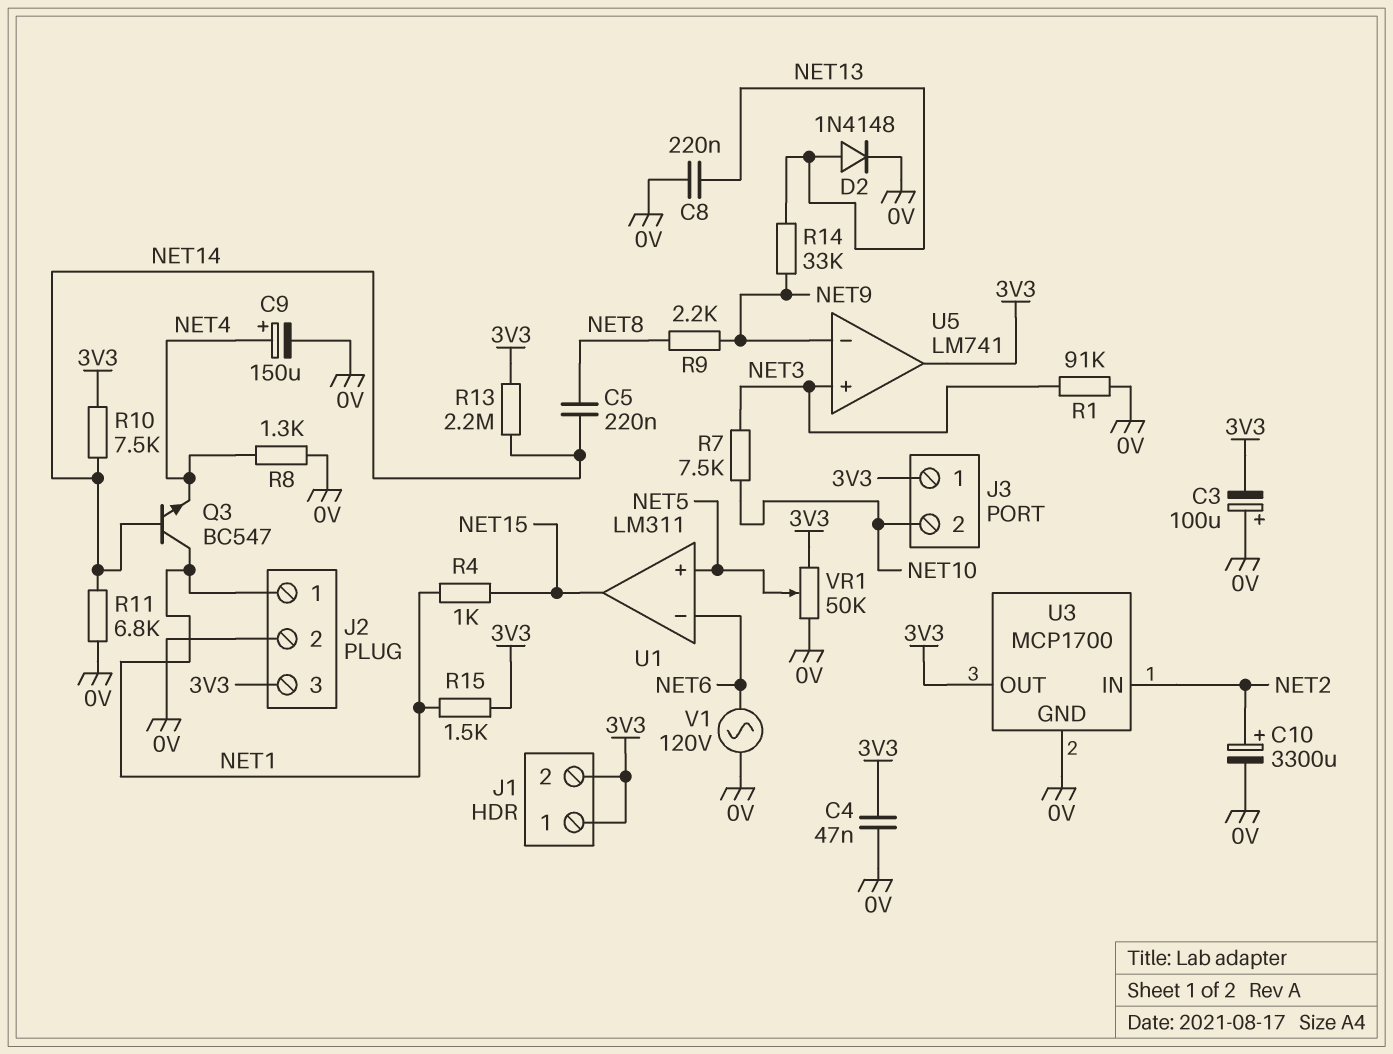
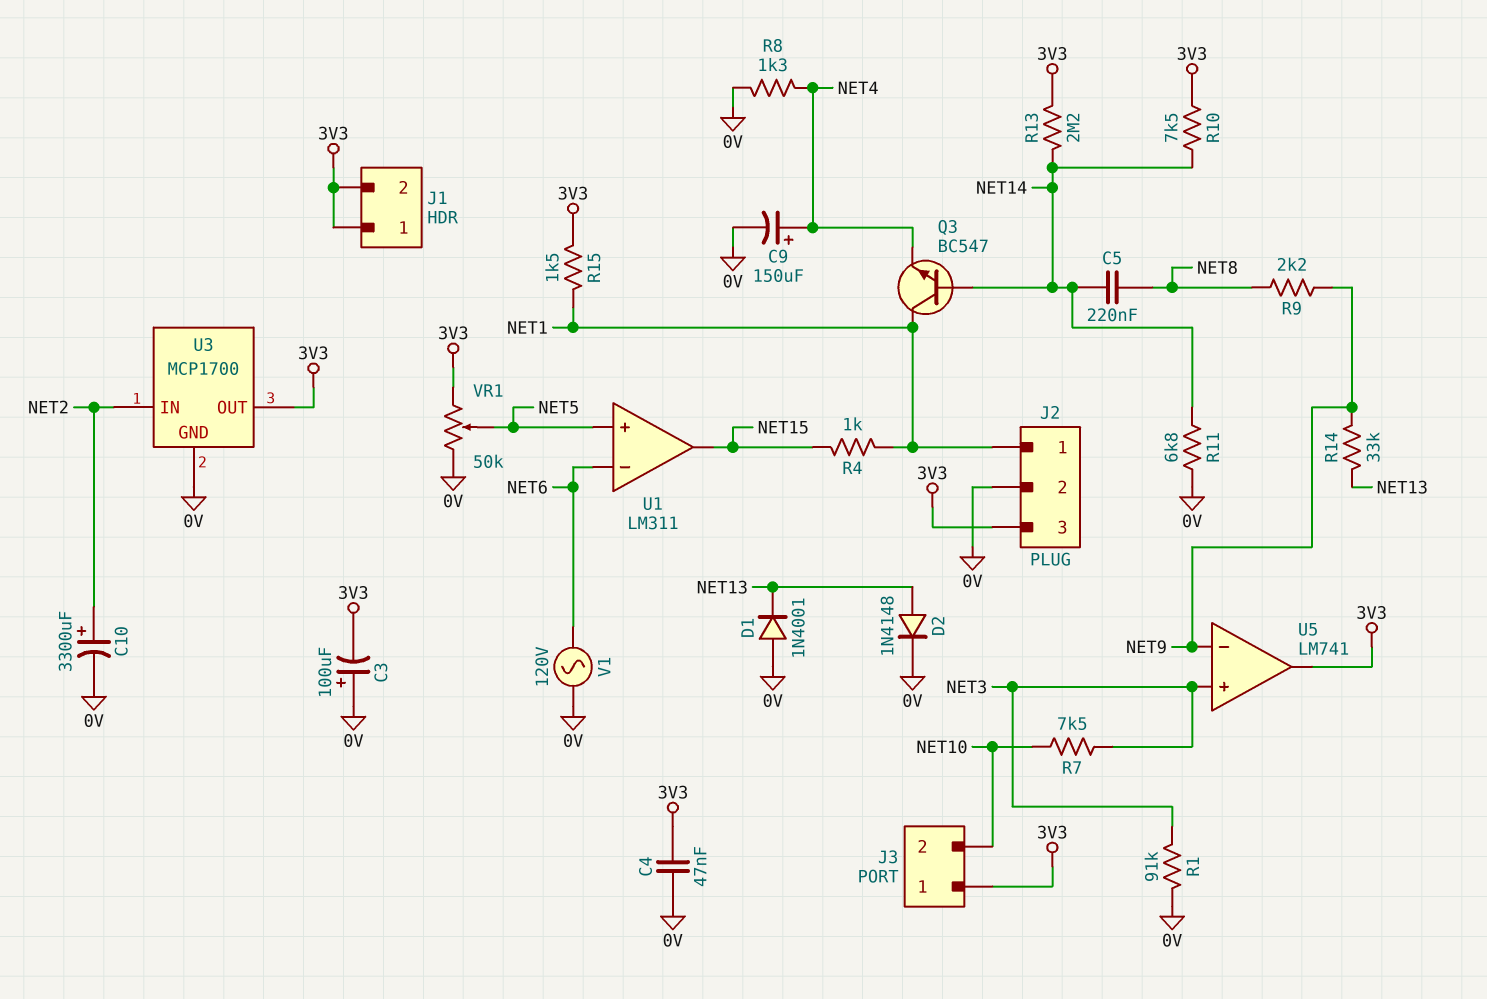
C8: 220nF (0V, NET13) -> none
D1: none -> diode 1N4001 (A 0V, K NET13)

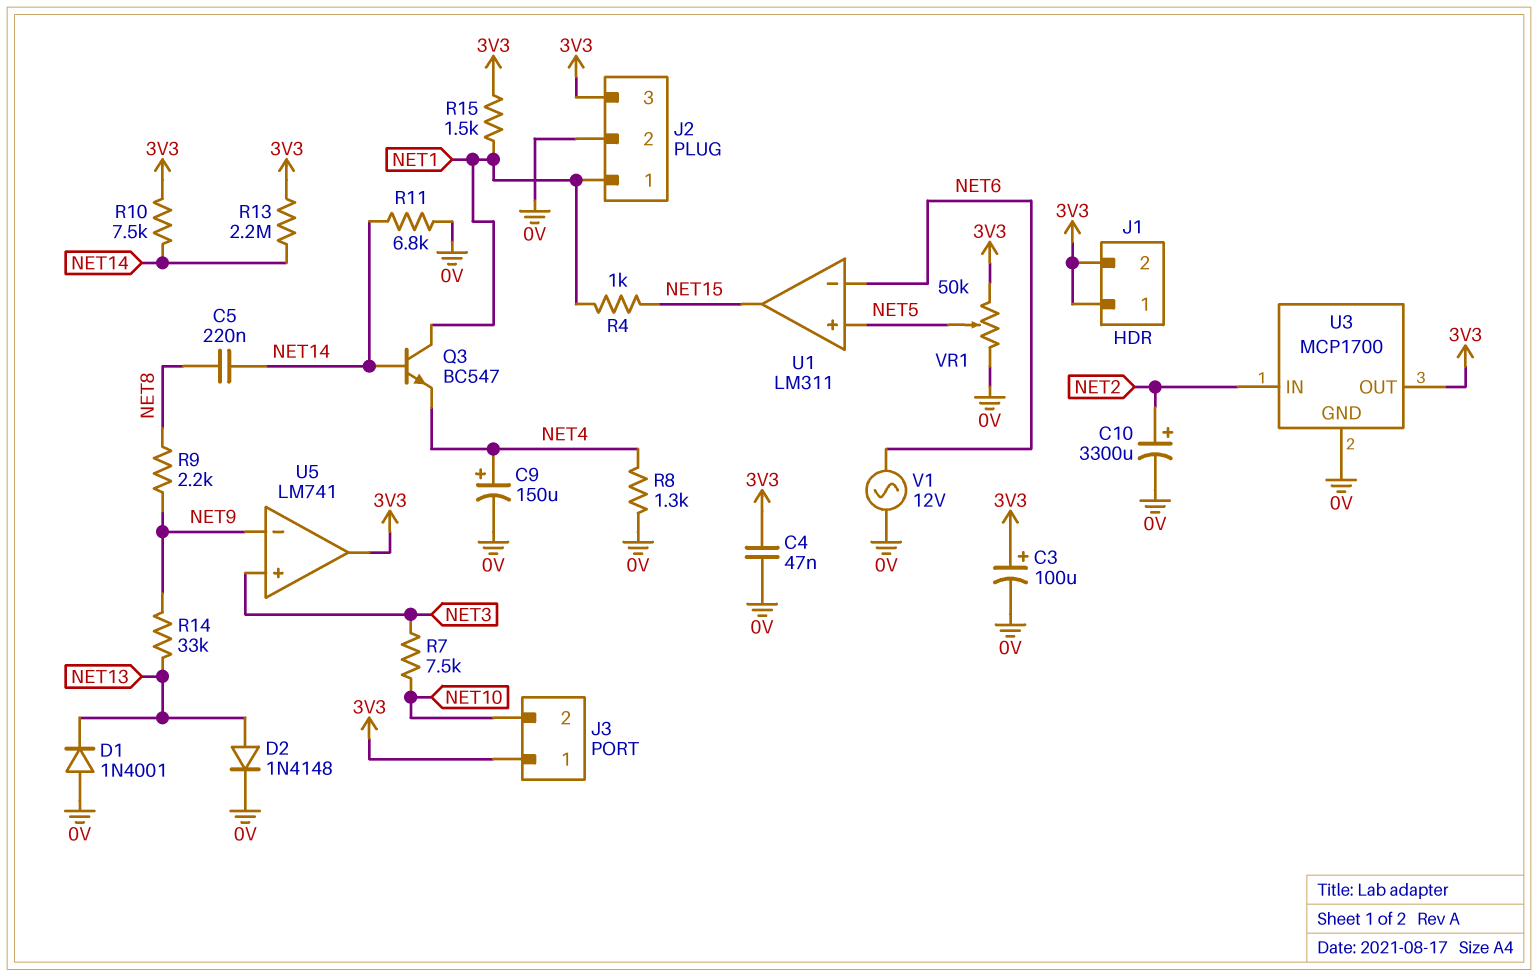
C3: 100uF (plus 0V, minus 3V3) -> 100uF (plus 3V3, minus 0V)
R1: 91k (0V, NET3) -> none
V1: AC 120V (0V, NET6) -> AC 12V (0V, NET6)

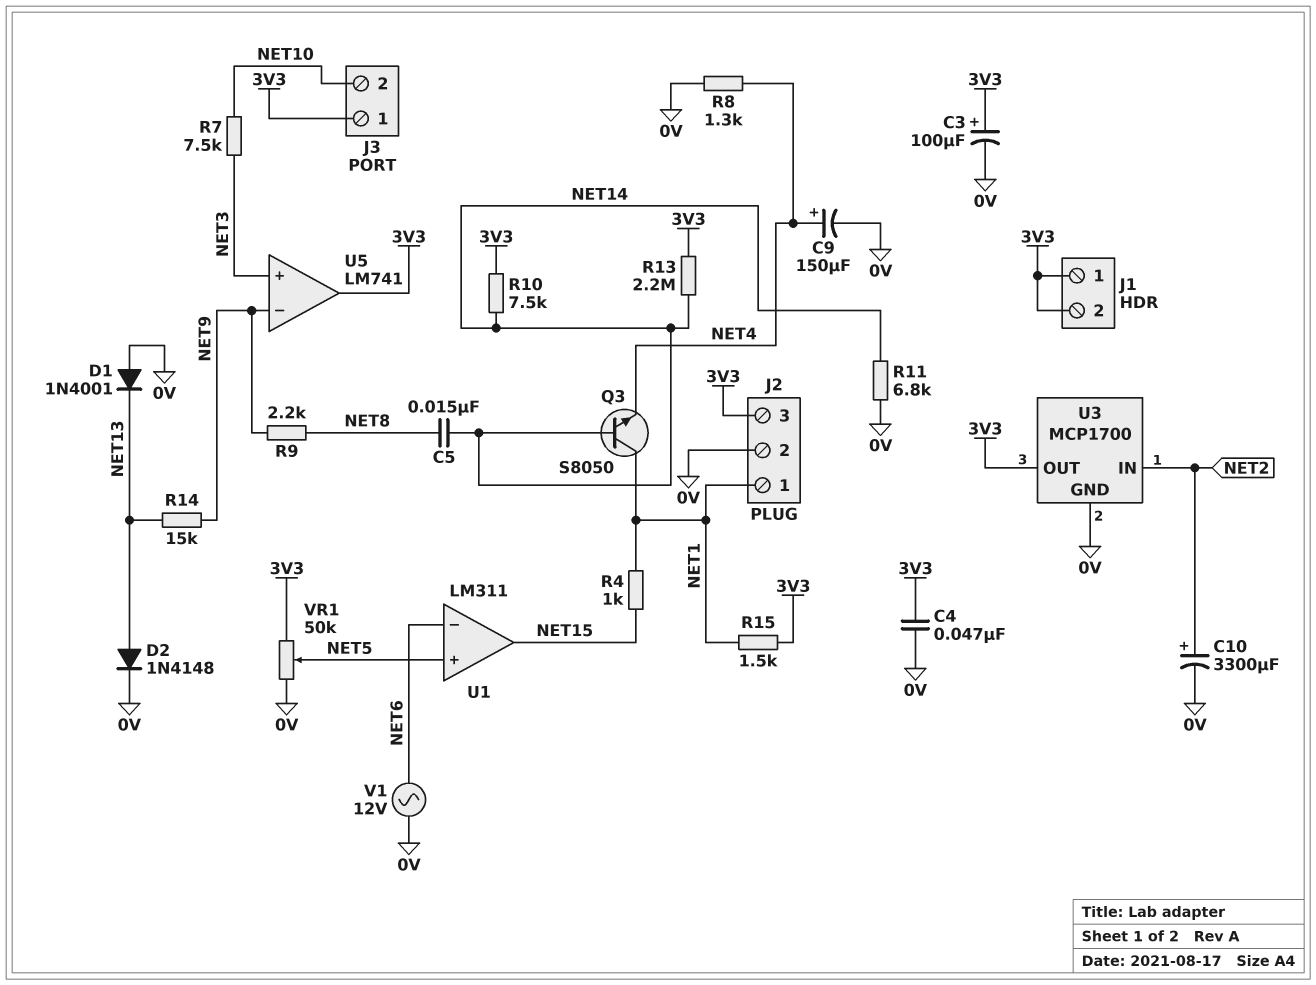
C5: 220nF (NET8, NET14) -> 15nF (NET8, NET14)
Q3: NPN BC547 (B NET14, C NET1, E NET4) -> NPN S8050 (B NET14, C NET1, E NET4)
R14: 33k (NET9, NET13) -> 15k (NET9, NET13)

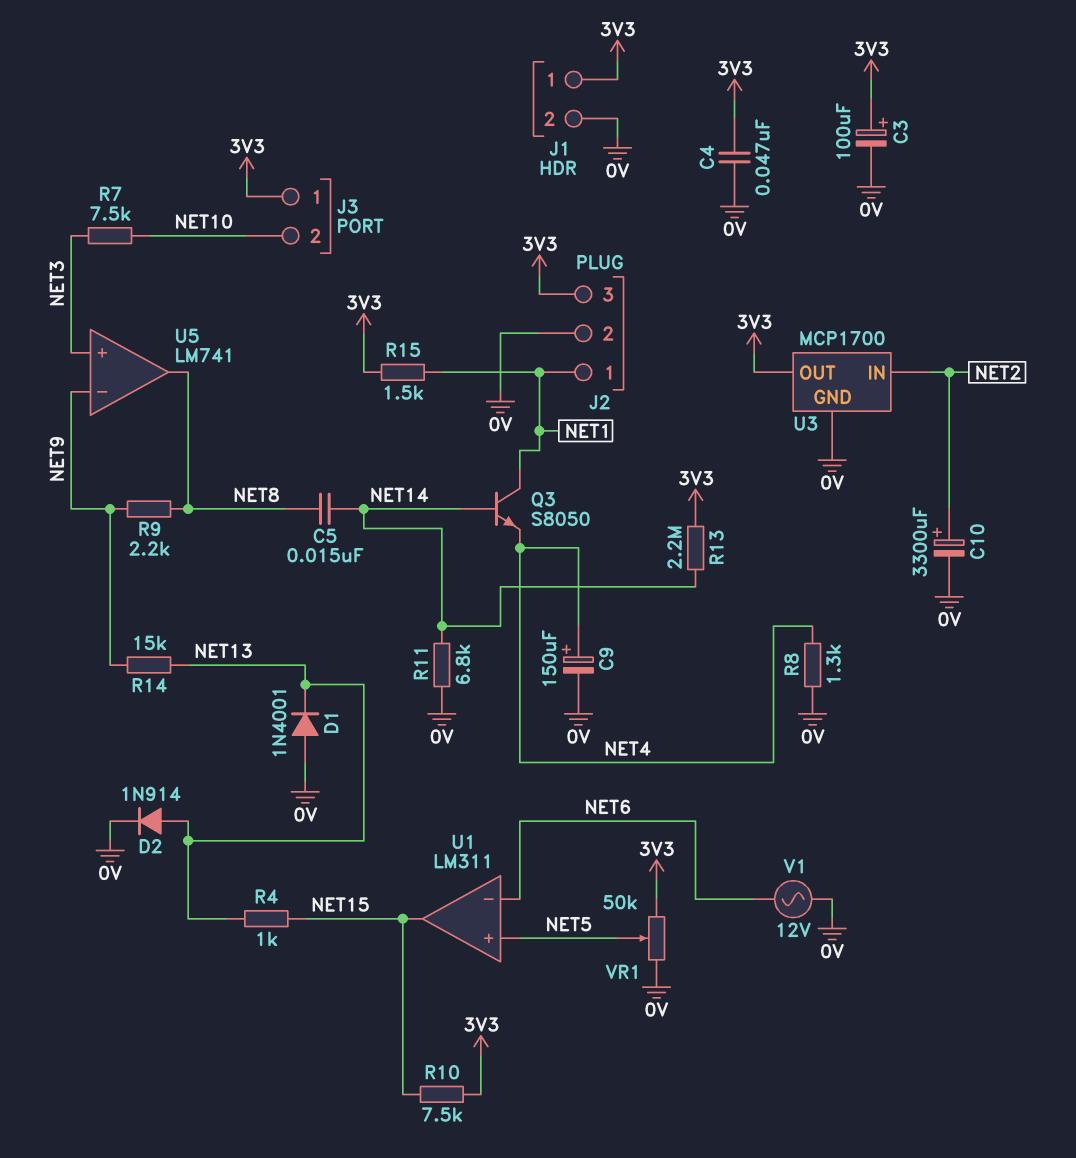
D2: diode 1N4148 (A NET13, K 0V) -> diode 1N914 (A NET13, K 0V)
J1 pin 2: 3V3 -> 0V
R4: 1k (NET1, NET15) -> 1k (NET13, NET15)
R10: 7.5k (3V3, NET14) -> 7.5k (3V3, NET15)
U5 pin out: 3V3 -> NET8

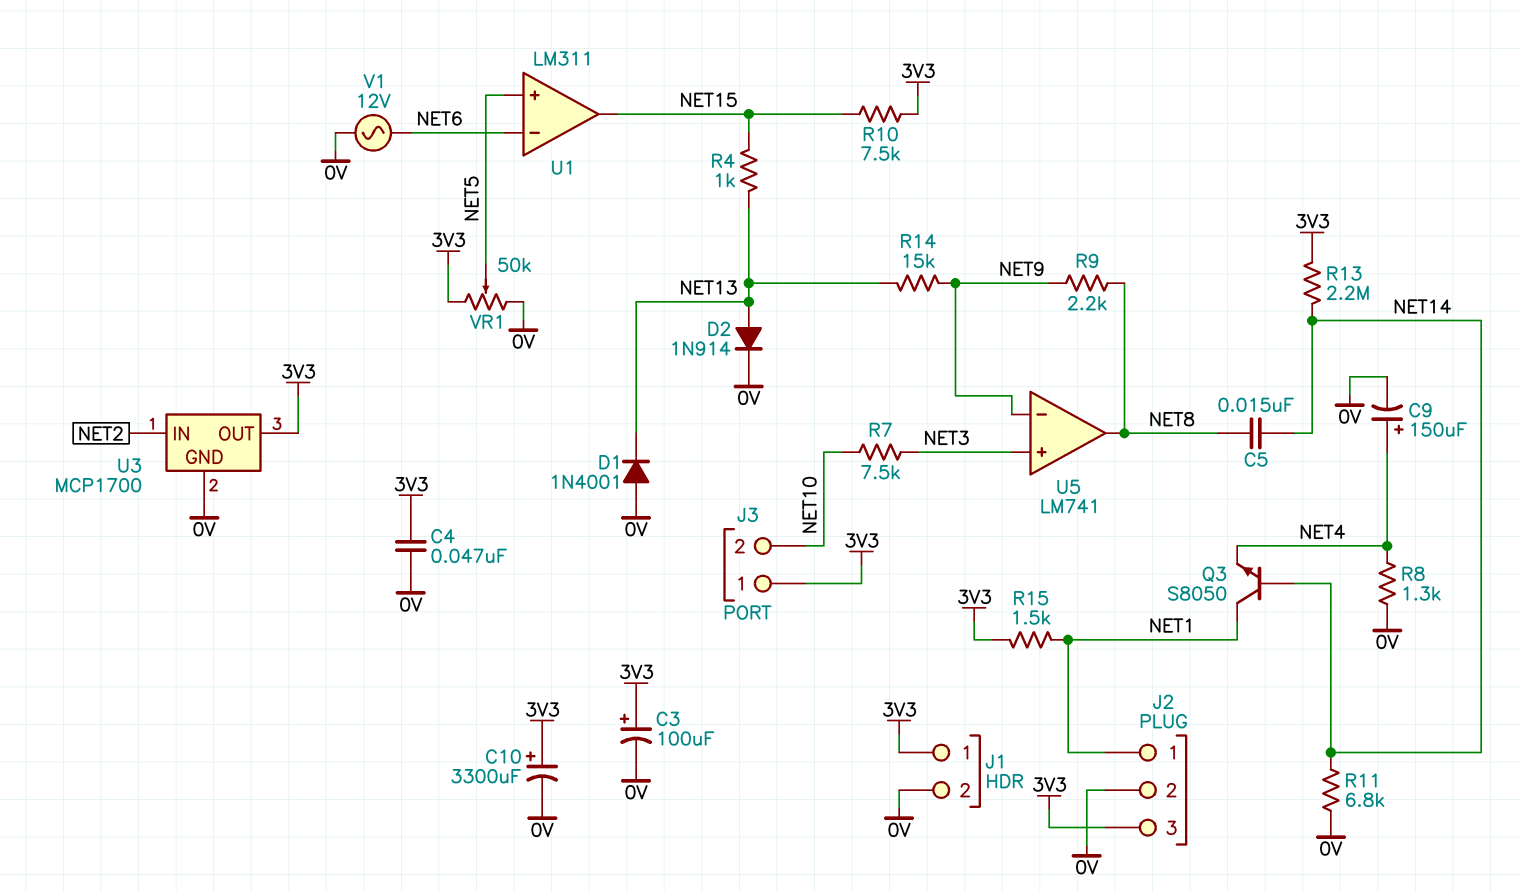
C10: 3300uF (plus NET2, minus 0V) -> 3300uF (plus 3V3, minus 0V)

